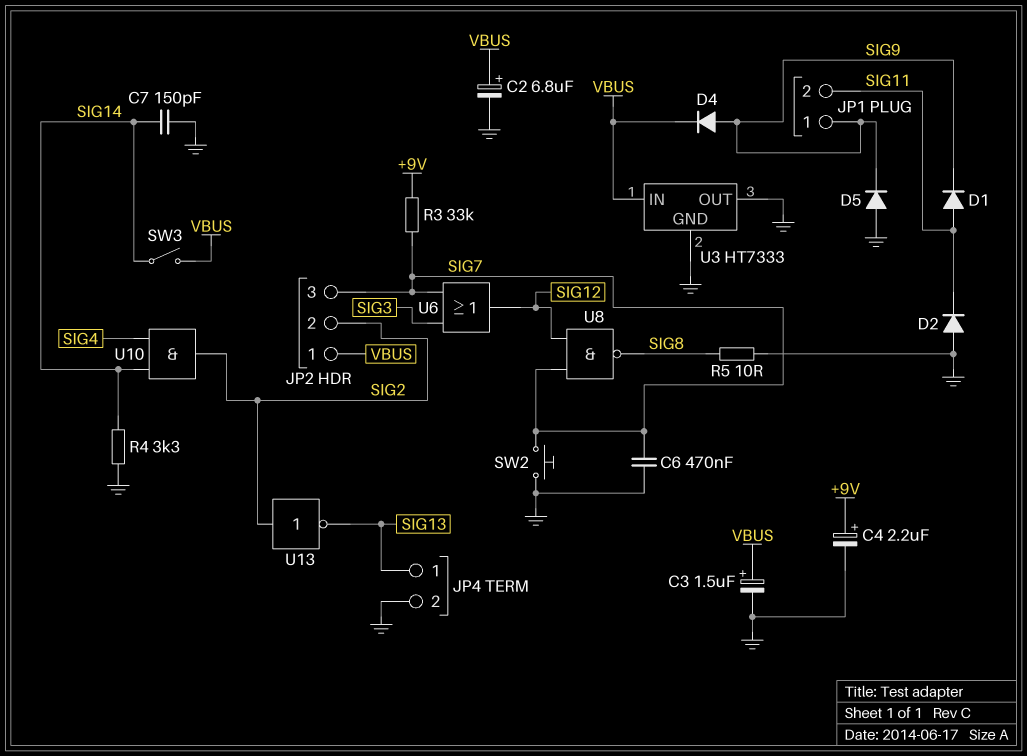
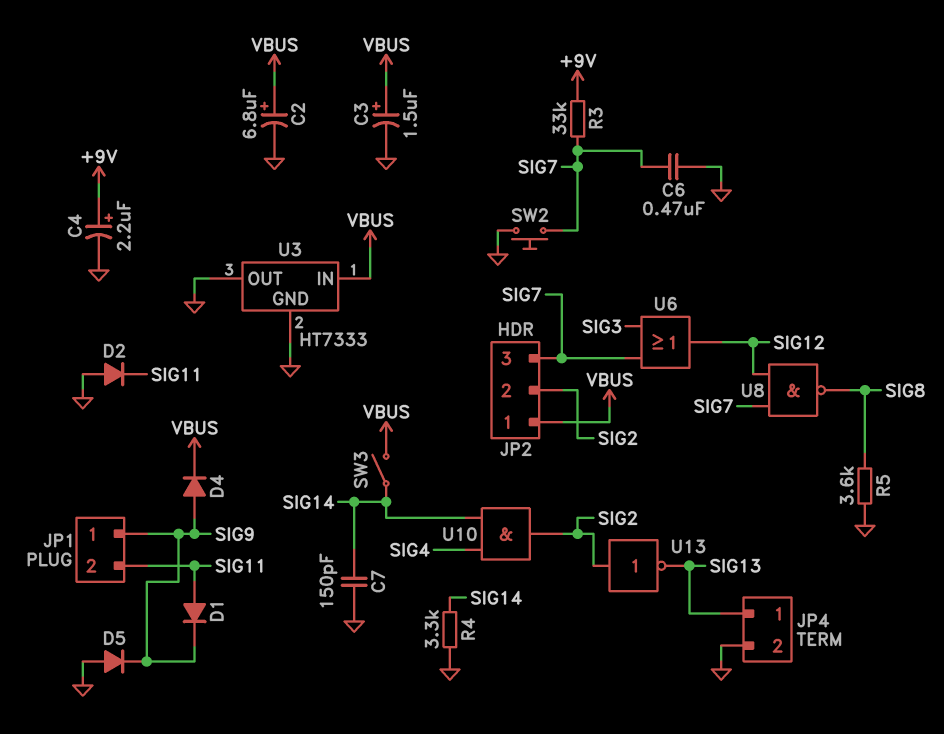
R5: 10 (GND, SIG8) -> 3.6k (GND, SIG8)

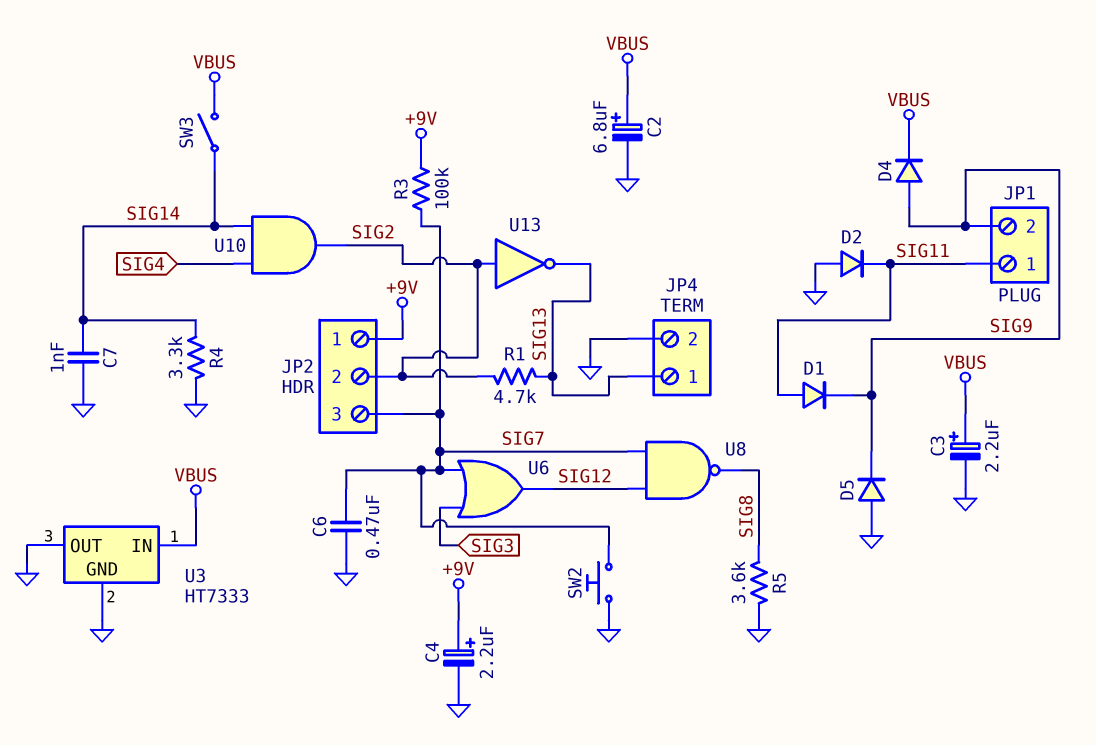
C3: 1.5uF (plus VBUS, minus GND) -> 2.2uF (plus VBUS, minus GND)
C7: 150pF (GND, SIG14) -> 1nF (GND, SIG14)
JP1 pin 1: SIG9 -> SIG11
JP1 pin 2: SIG11 -> SIG9
JP2 pin 1: VBUS -> +9V
R1: none -> 4.7k (SIG2, SIG13)
R3: 33k (+9V, SIG7) -> 100k (+9V, SIG7)

